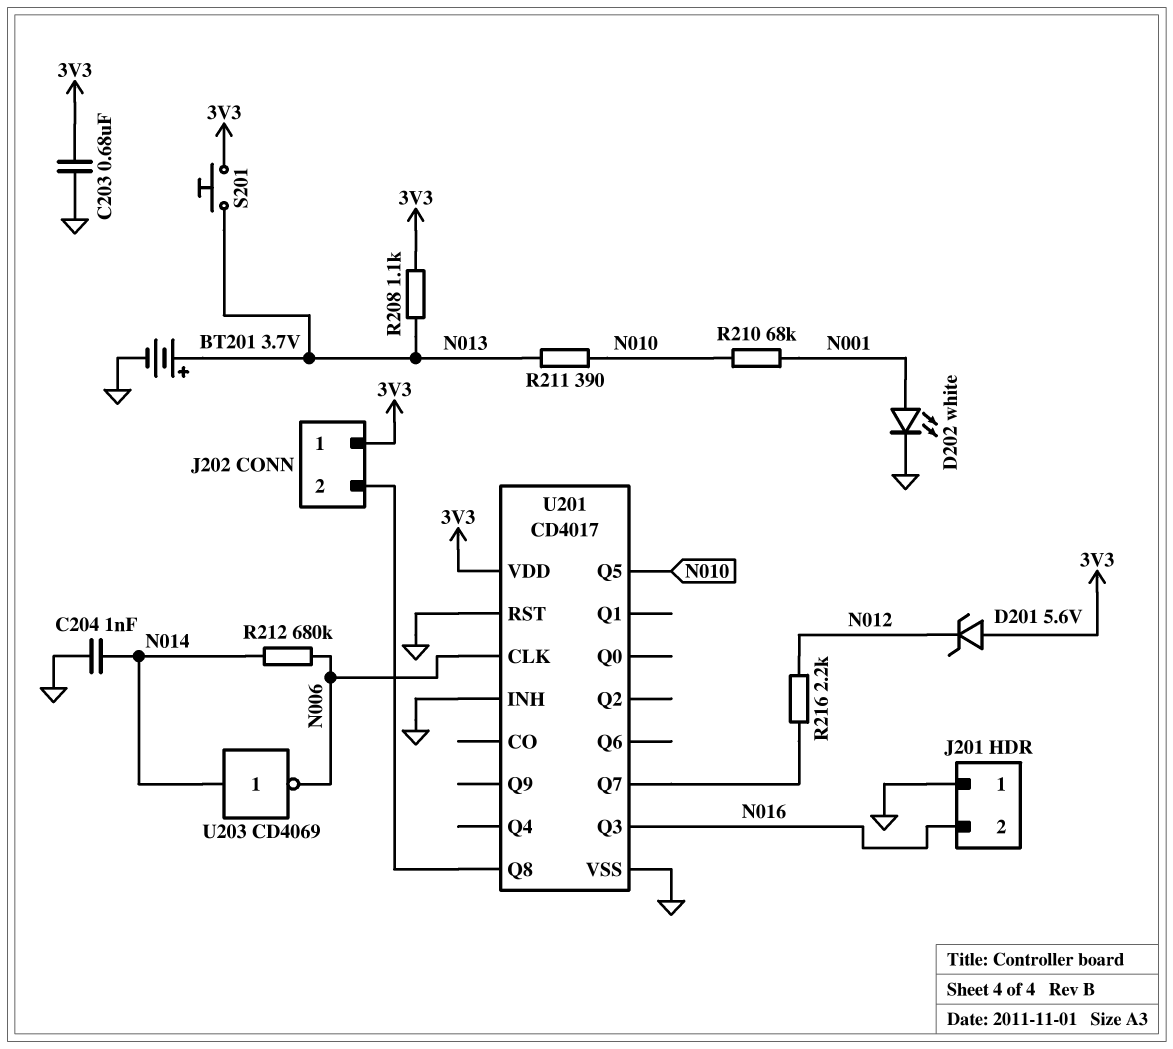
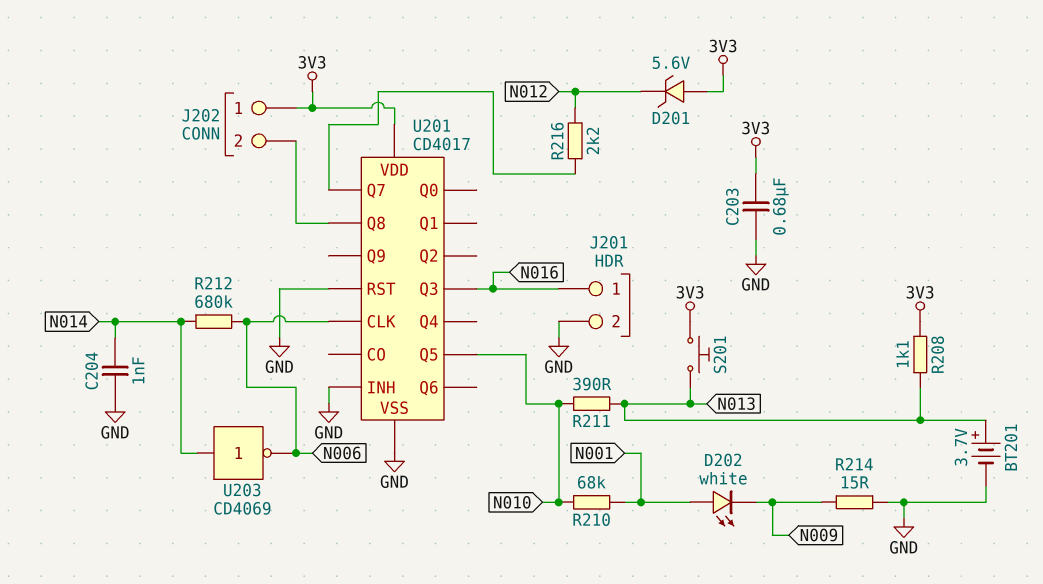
D202: LED white (A N001, K GND) -> LED white (A N001, K N009)
J201 pin 1: GND -> N016
J201 pin 2: N016 -> GND
R214: none -> 15 (GND, N009)

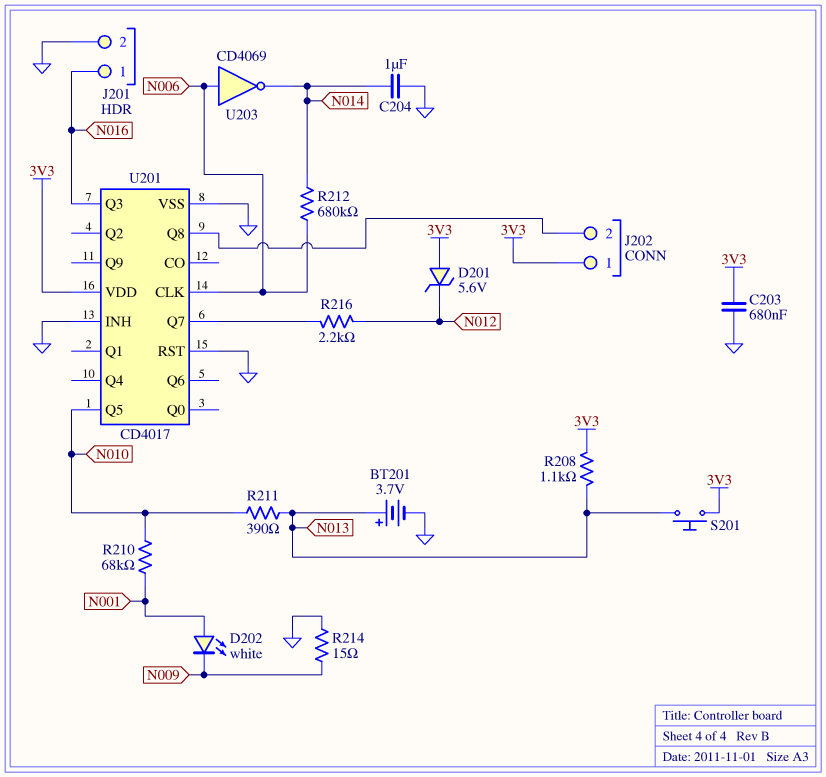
C204: 1nF (GND, N014) -> 1uF (GND, N014)
U203: NOT CD4069 (in N014, out N006) -> NOT CD4069 (in N006, out N014)

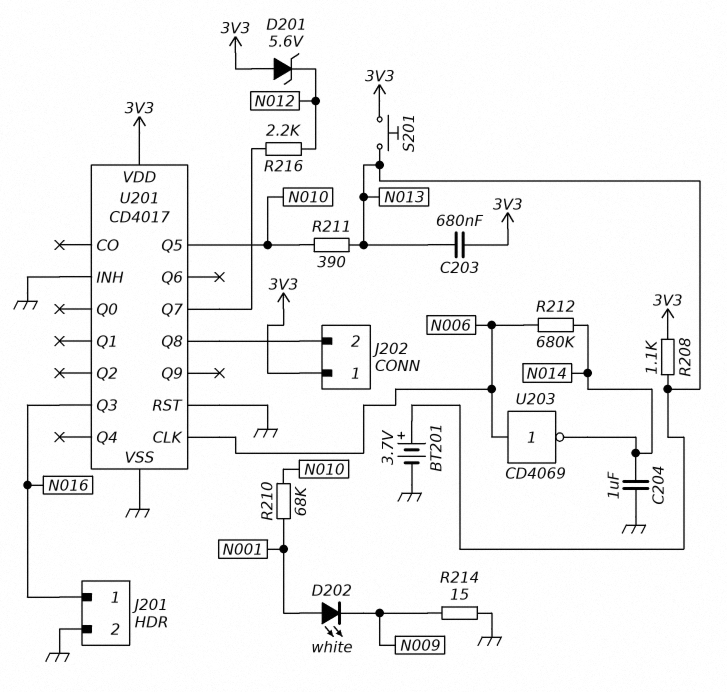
C203: 680nF (3V3, GND) -> 680nF (3V3, N013)

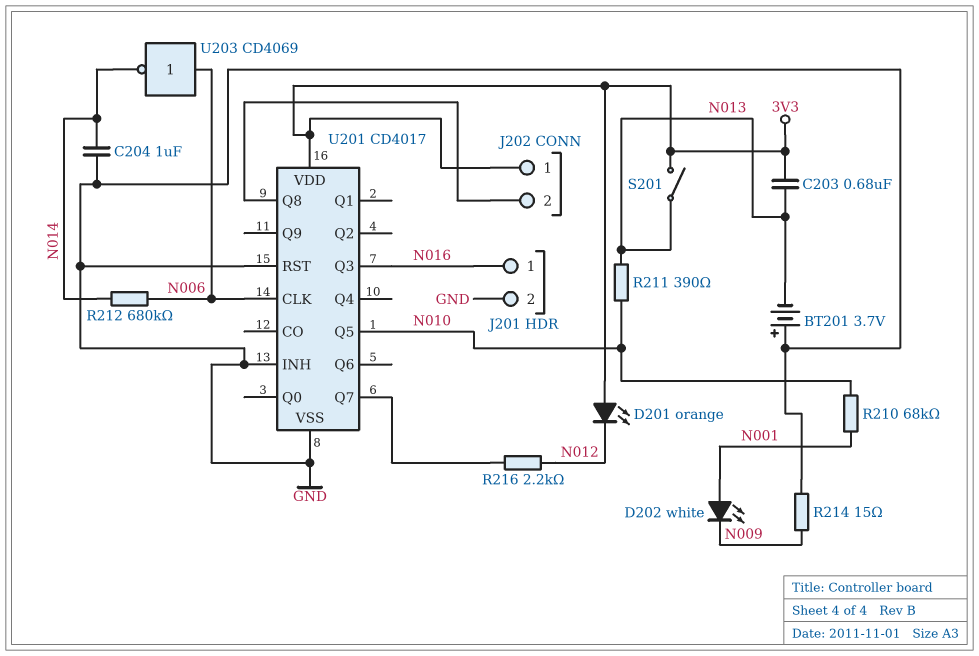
BT201: 3.7V (plus N013, minus GND) -> 3.7V (plus GND, minus N013)
D201: zener 5.6V (A 3V3, K N012) -> LED orange (A 3V3, K N012)
R208: 1.1k (3V3, N013) -> none
S201: button (3V3, N013) -> switch (3V3, N013)

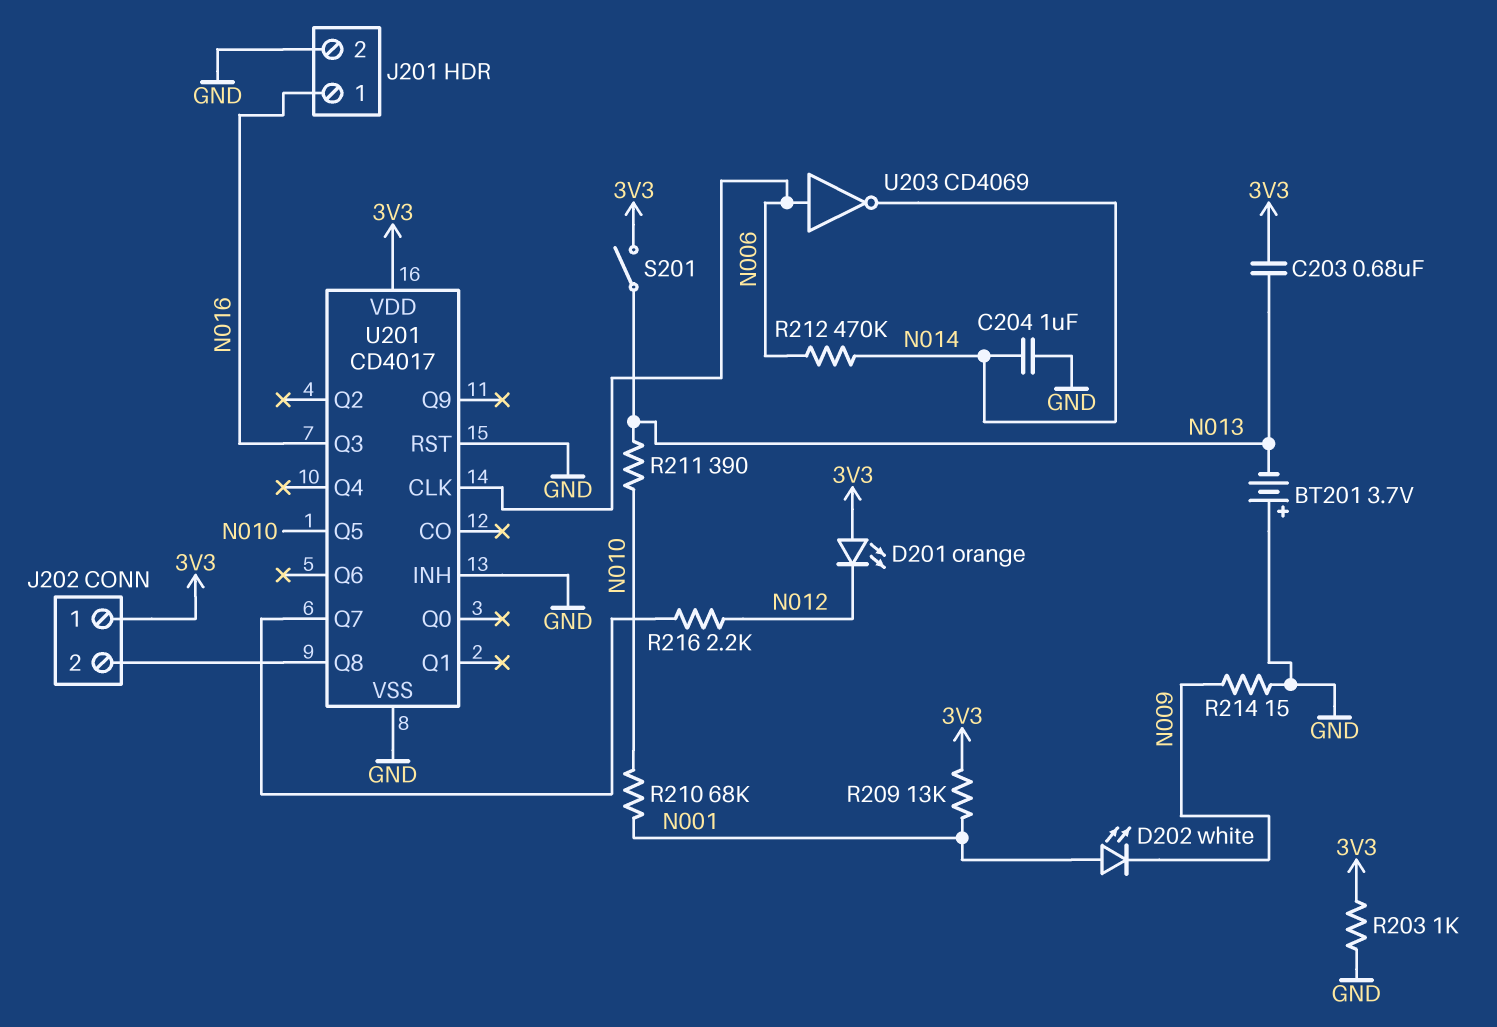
R203: none -> 1k (3V3, GND)
R209: none -> 13k (3V3, N001)
R212: 680k (N006, N014) -> 470k (N006, N014)

